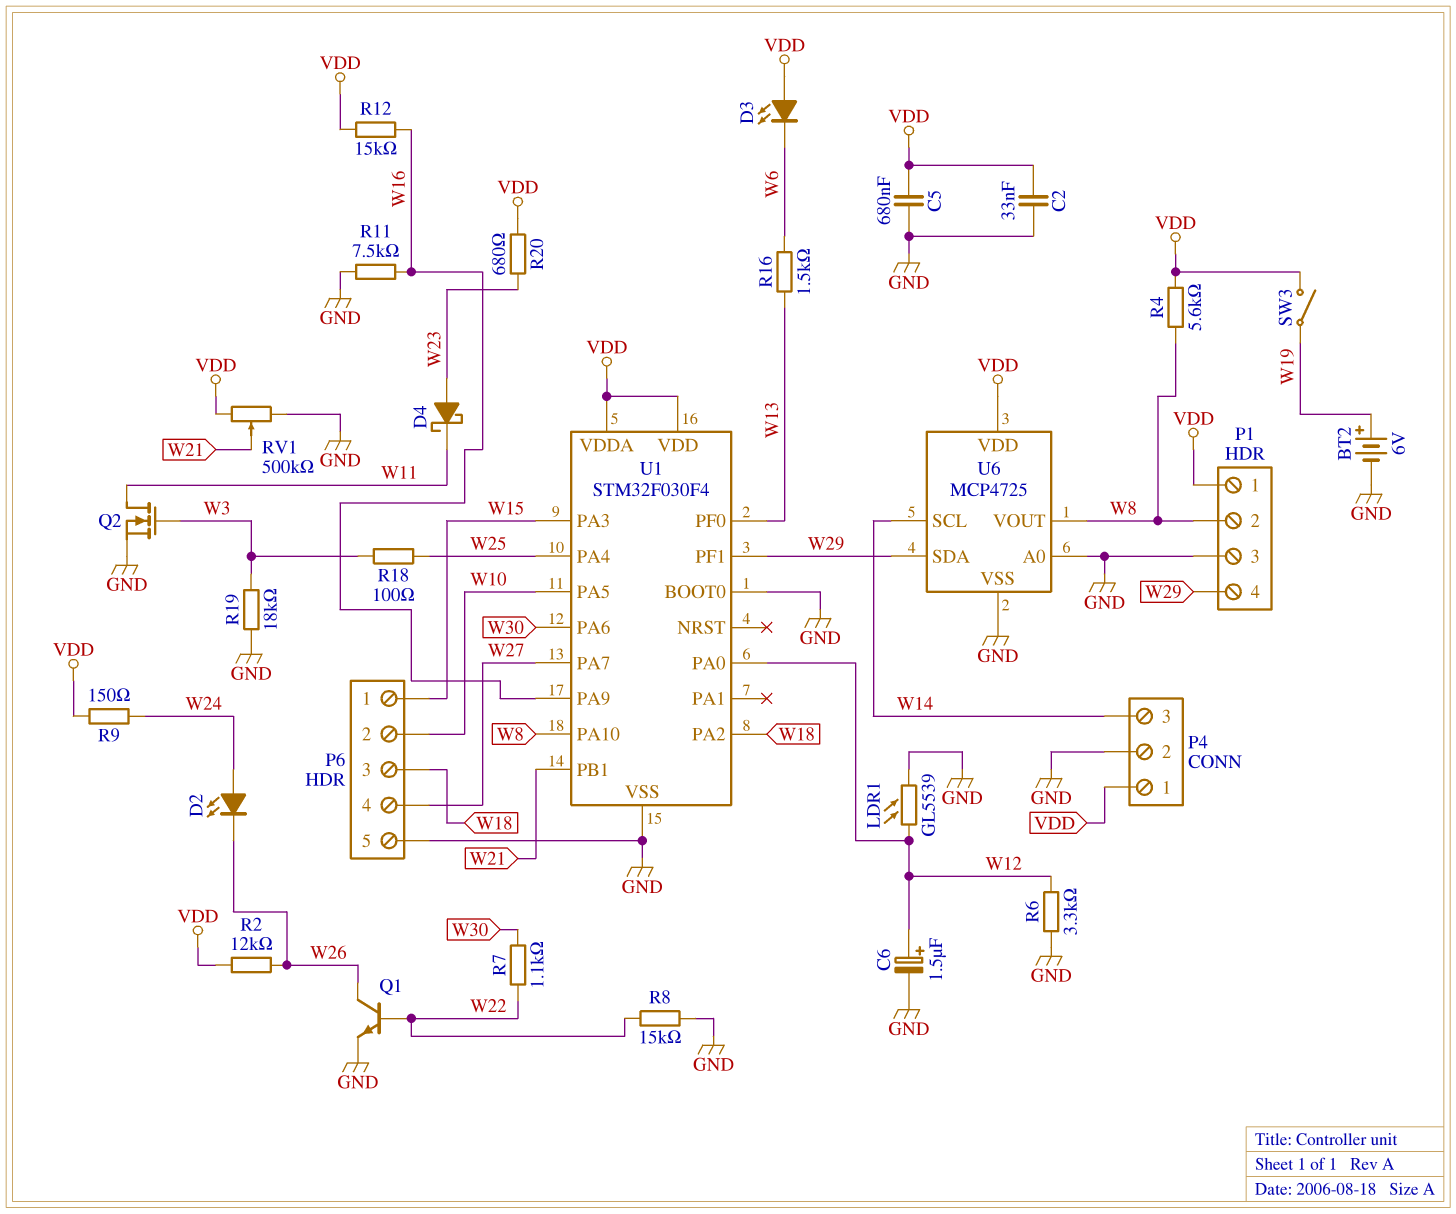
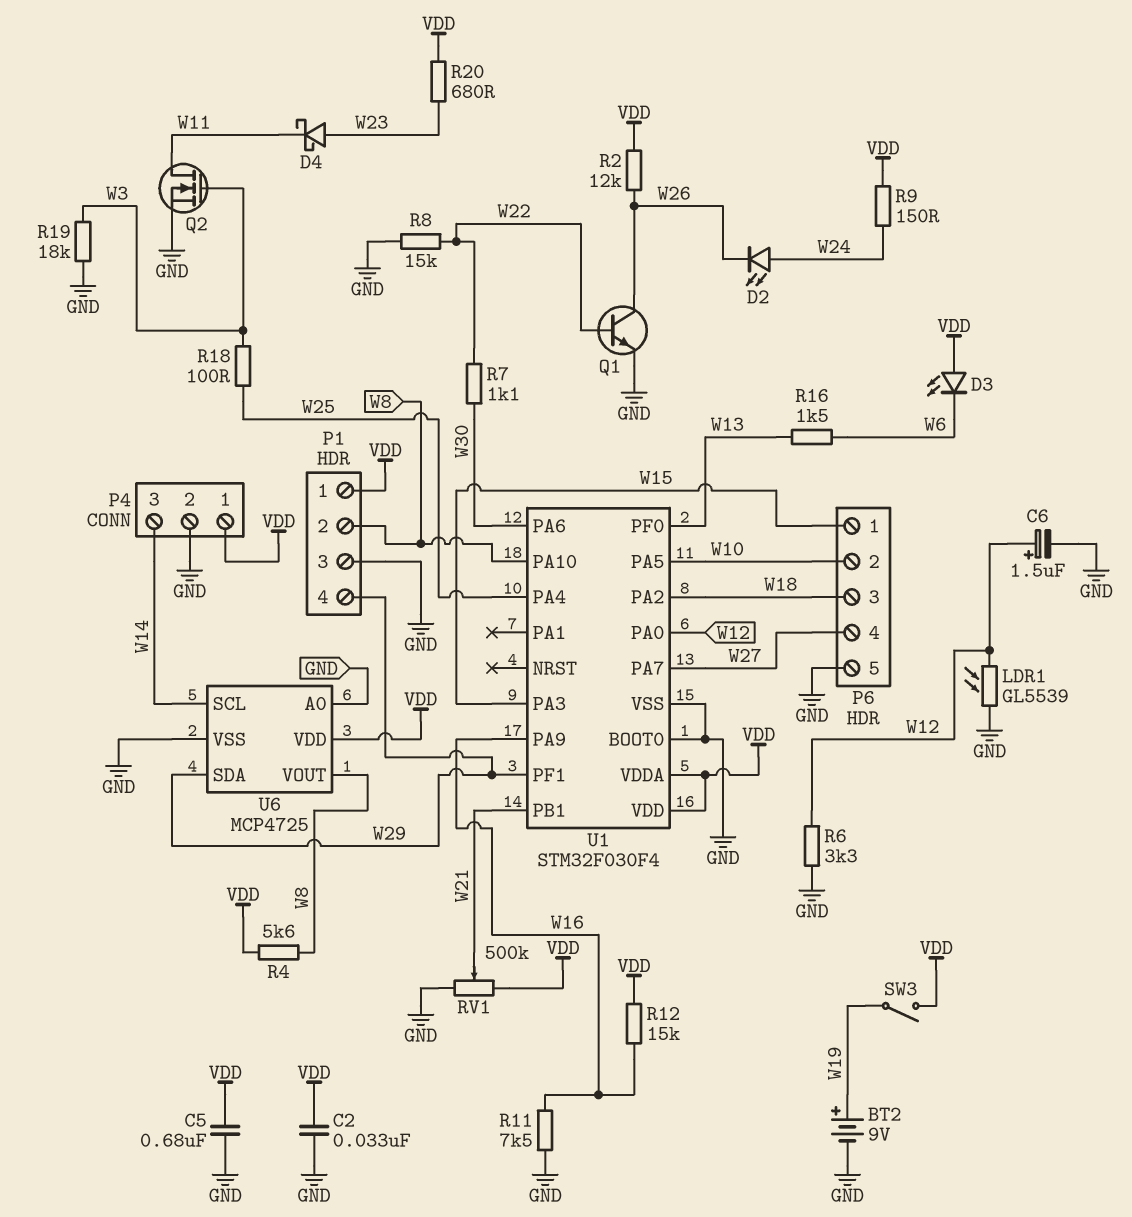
BT2: 6V (plus W19, minus GND) -> 9V (plus W19, minus GND)

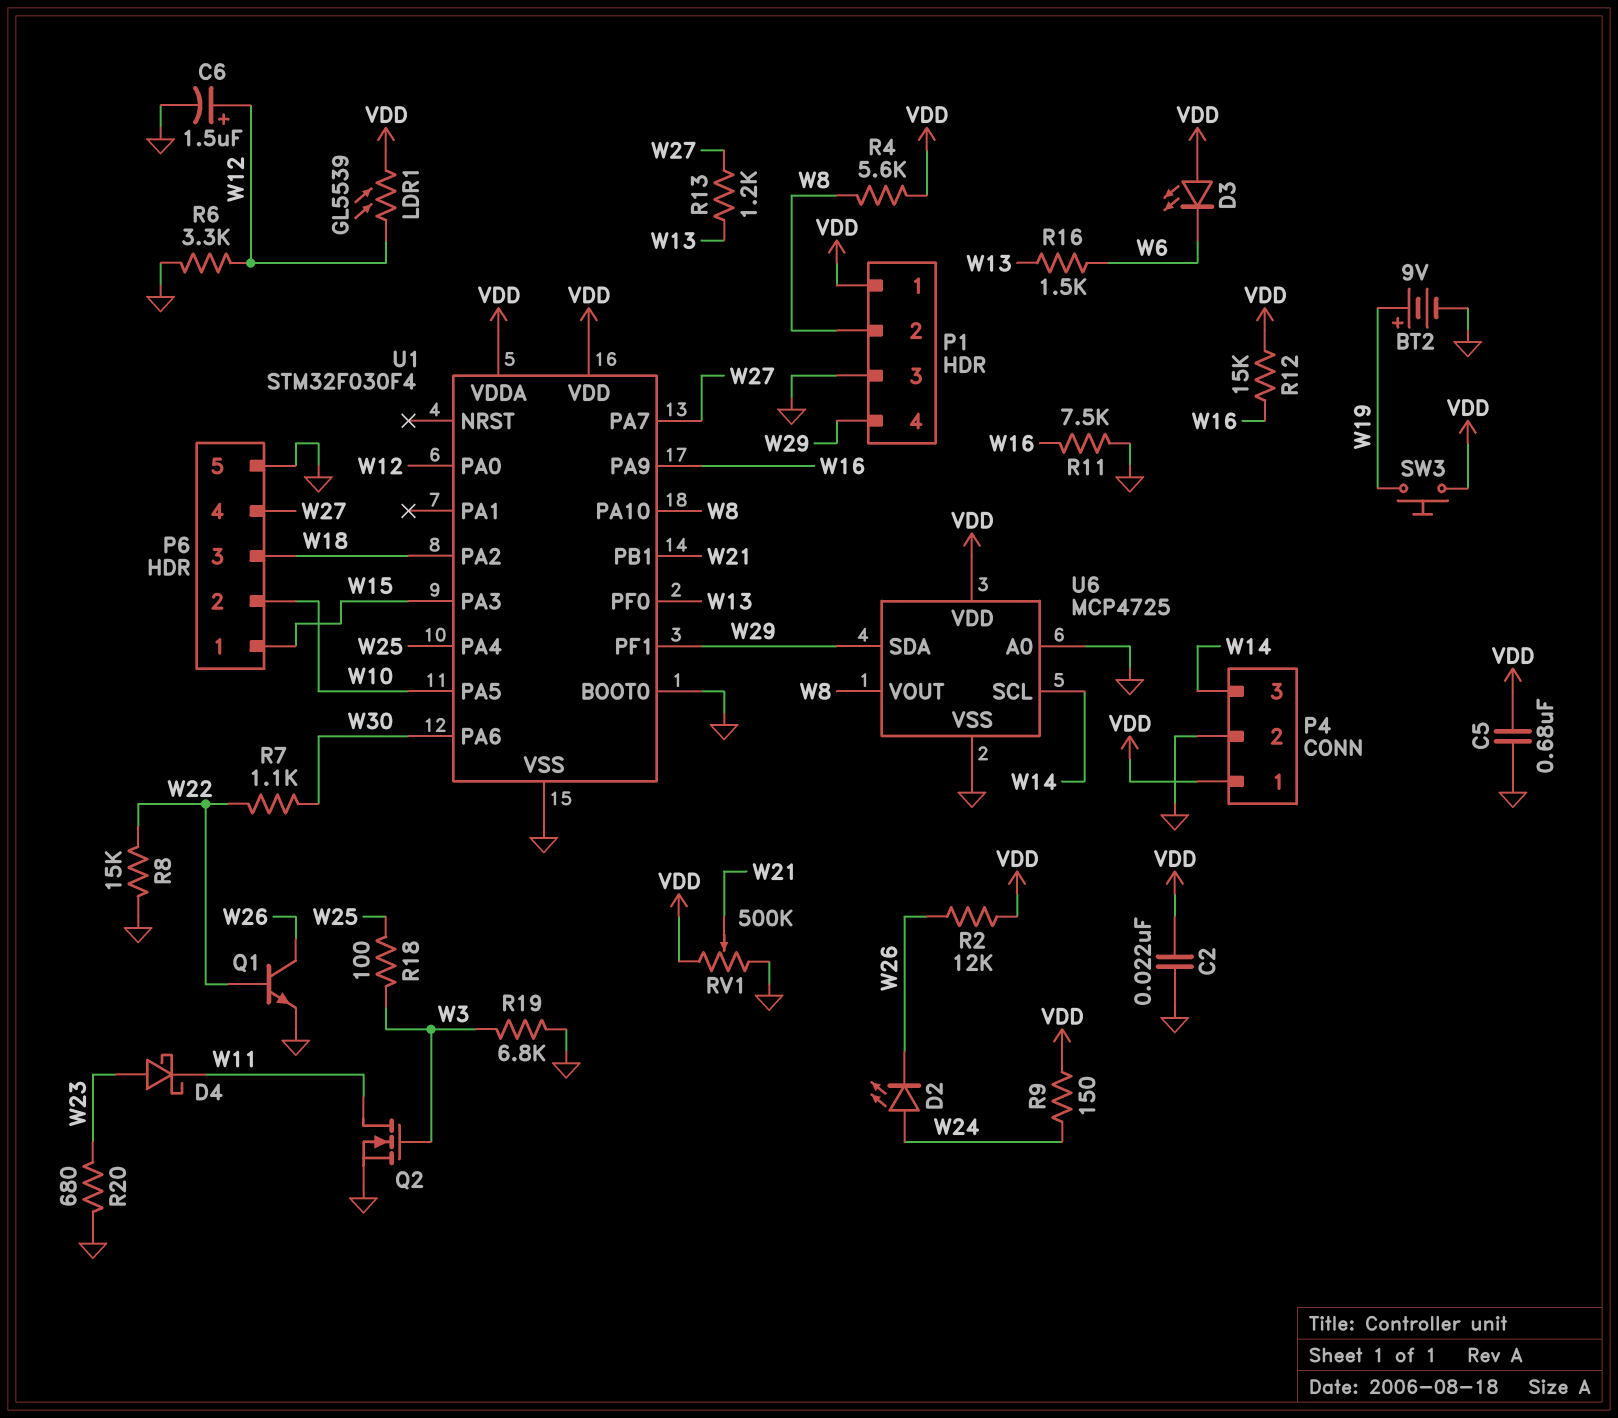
C2: 33nF (GND, VDD) -> 22nF (GND, VDD)
LDR1: GL5539 (GND, W12) -> GL5539 (VDD, W12)
R13: none -> 1.2k (W13, W27)
R19: 18k (GND, W3) -> 6.8k (GND, W3)
R20: 680 (VDD, W23) -> 680 (GND, W23)
SW3: switch (VDD, W19) -> button (VDD, W19)

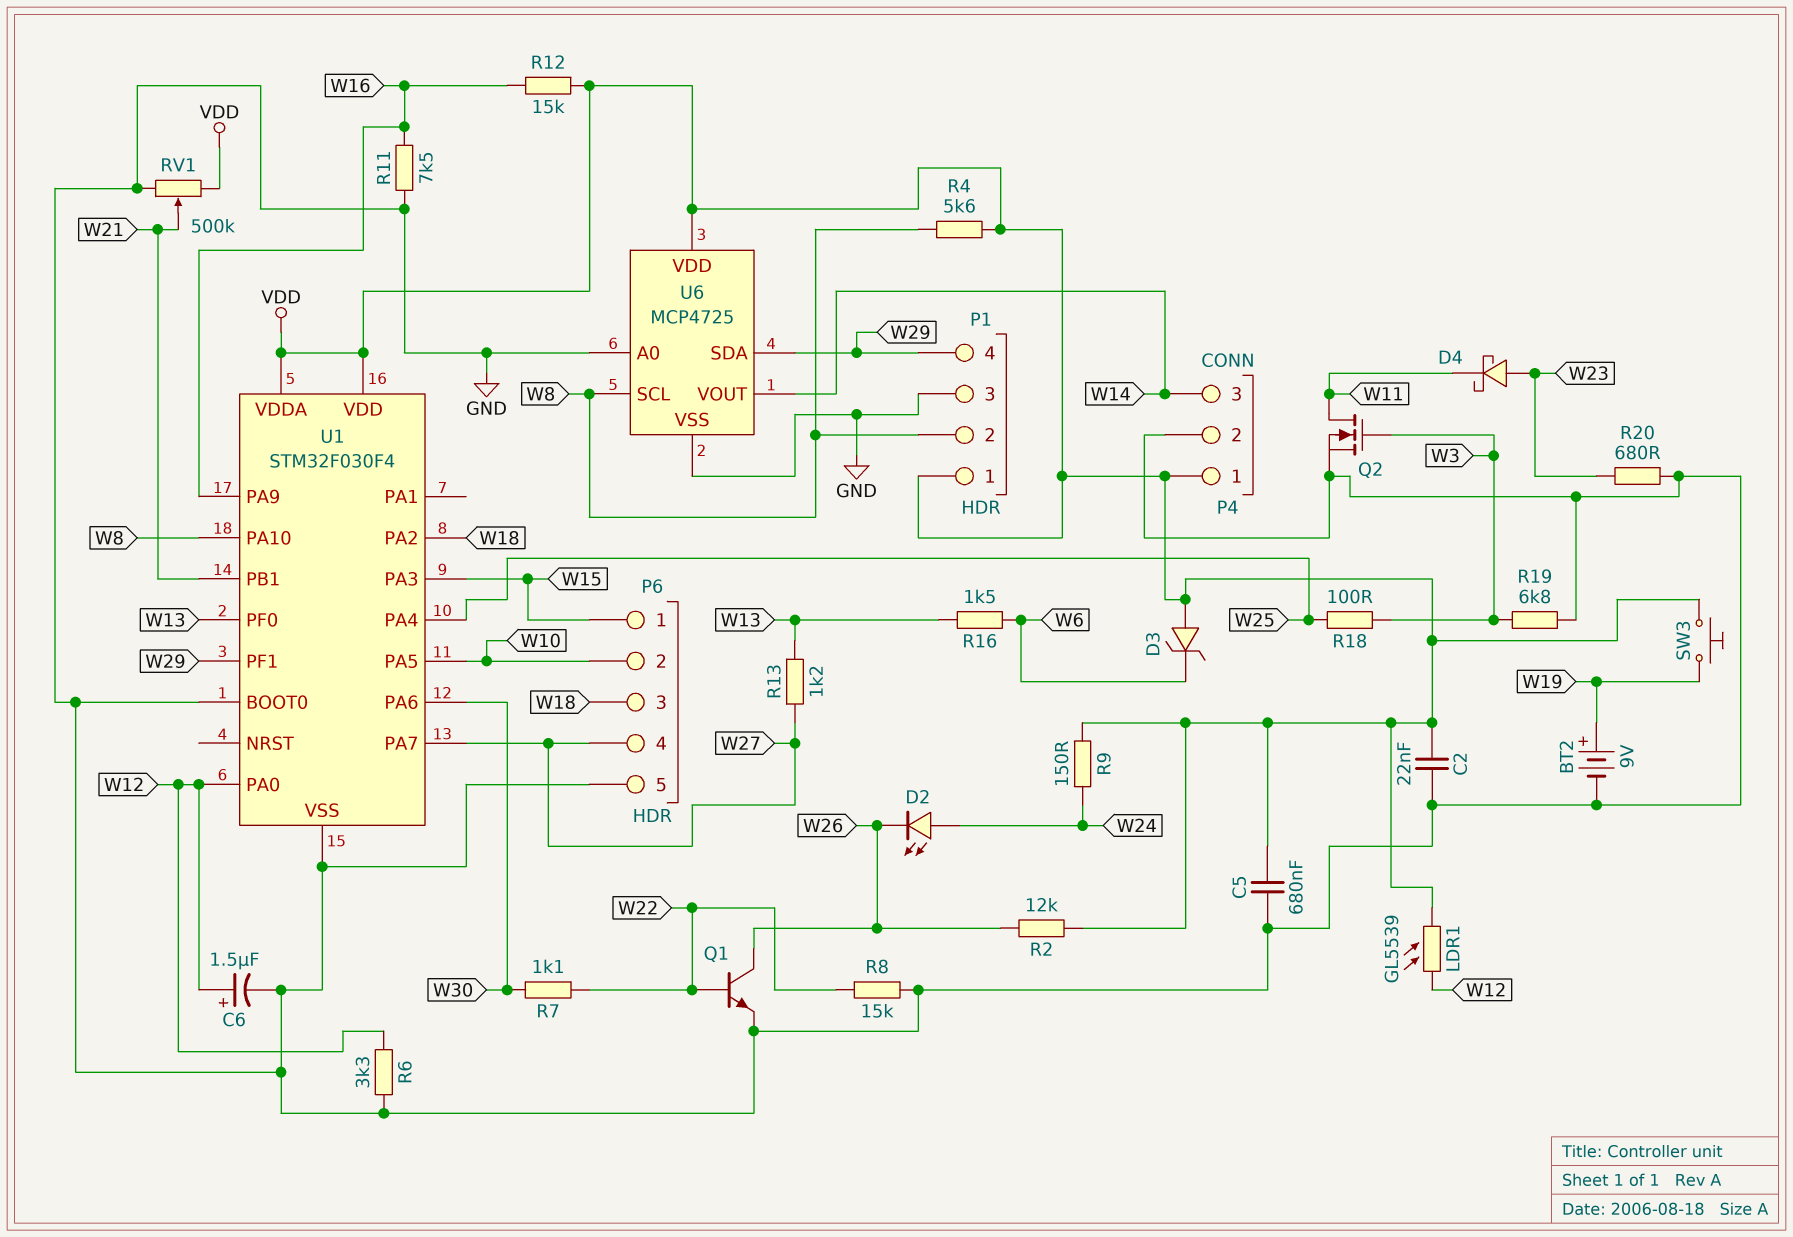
D3: LED (A VDD, K W6) -> zener (A VDD, K W6)
U6 pin SCL: W14 -> W8
U6 pin VOUT: W8 -> W14

